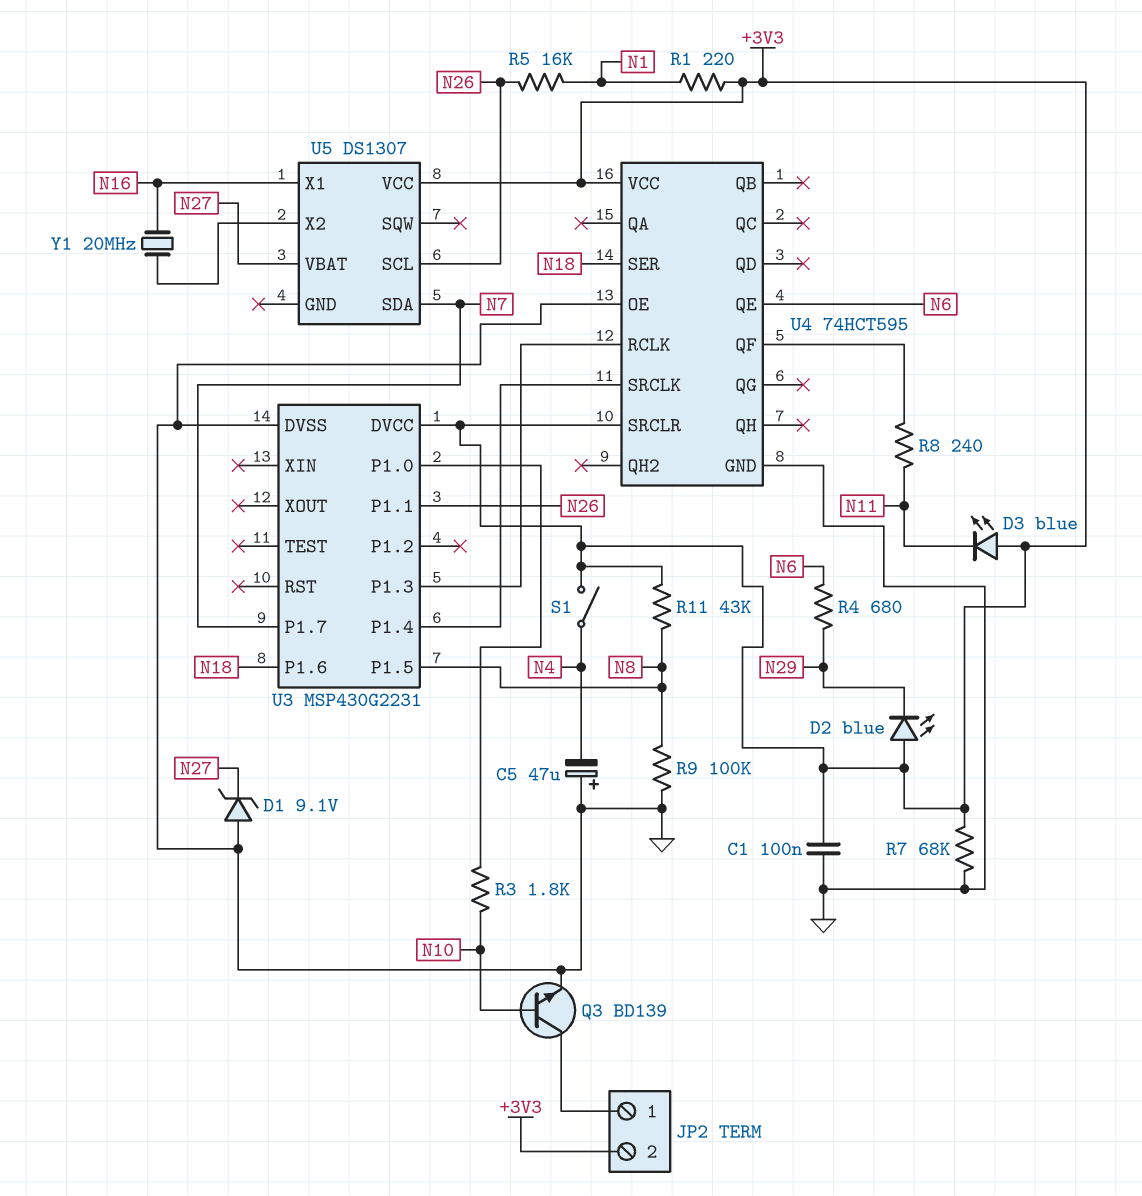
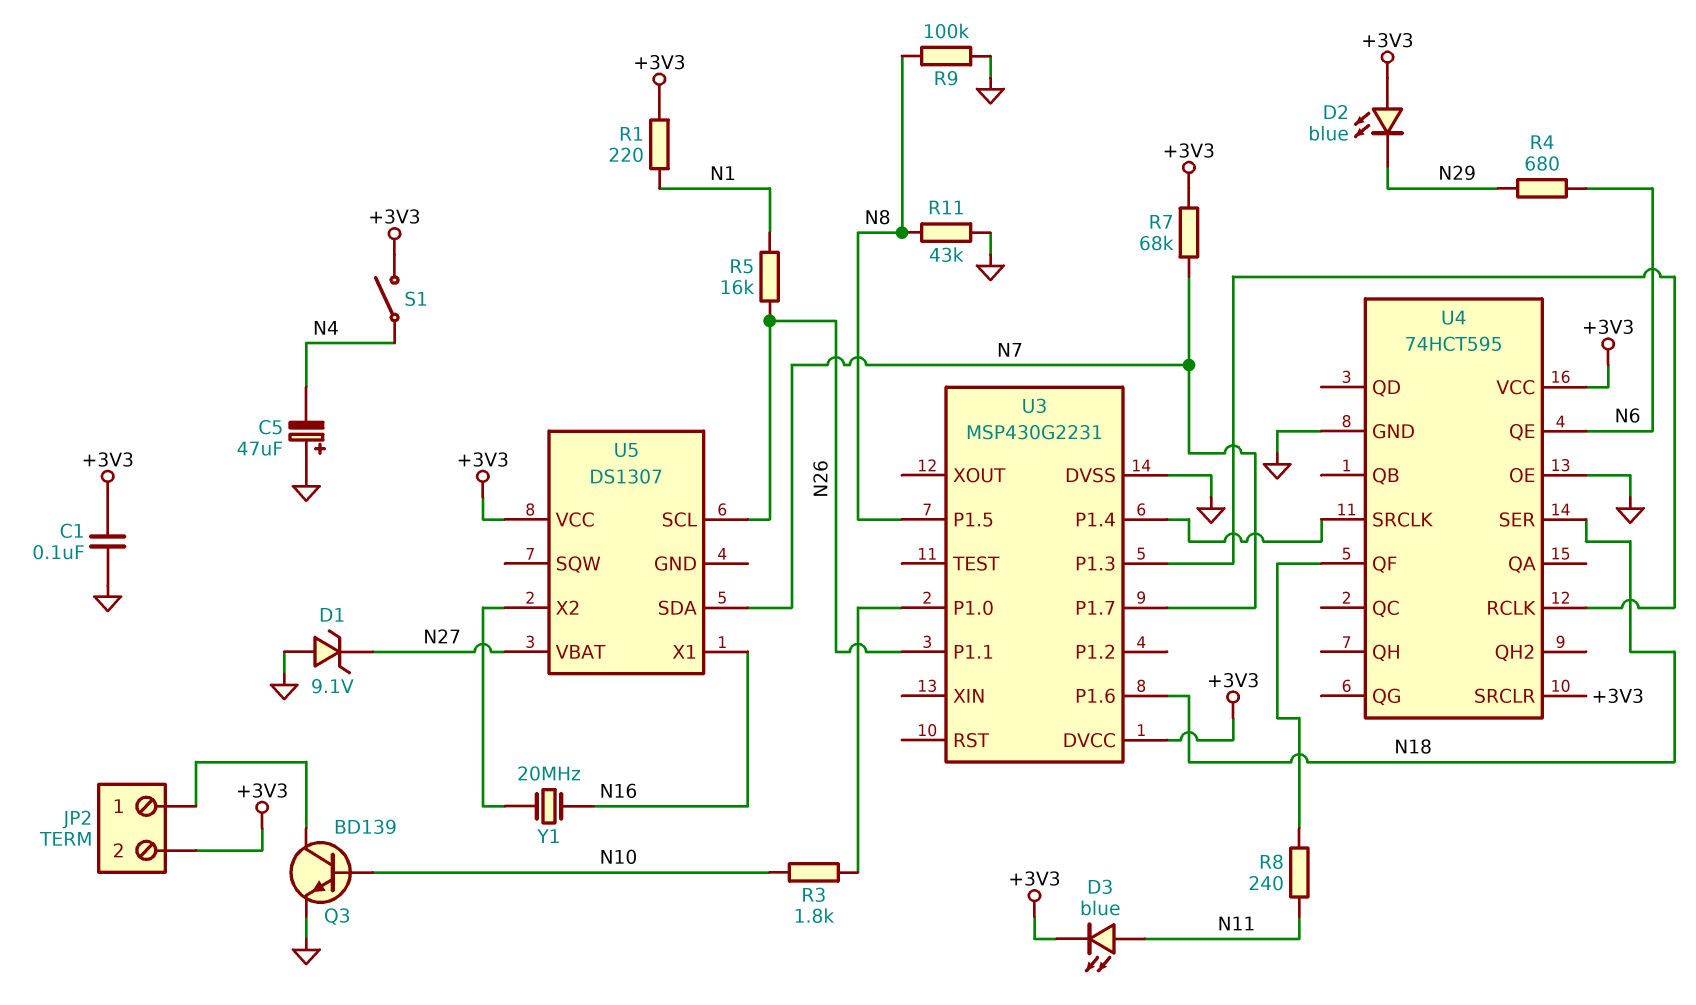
D3: LED blue (A +3V3, K N11) -> LED blue (A N11, K +3V3)
R7: 68k (+3V3, GND) -> 68k (+3V3, N7)
R11: 43k (+3V3, N8) -> 43k (GND, N8)

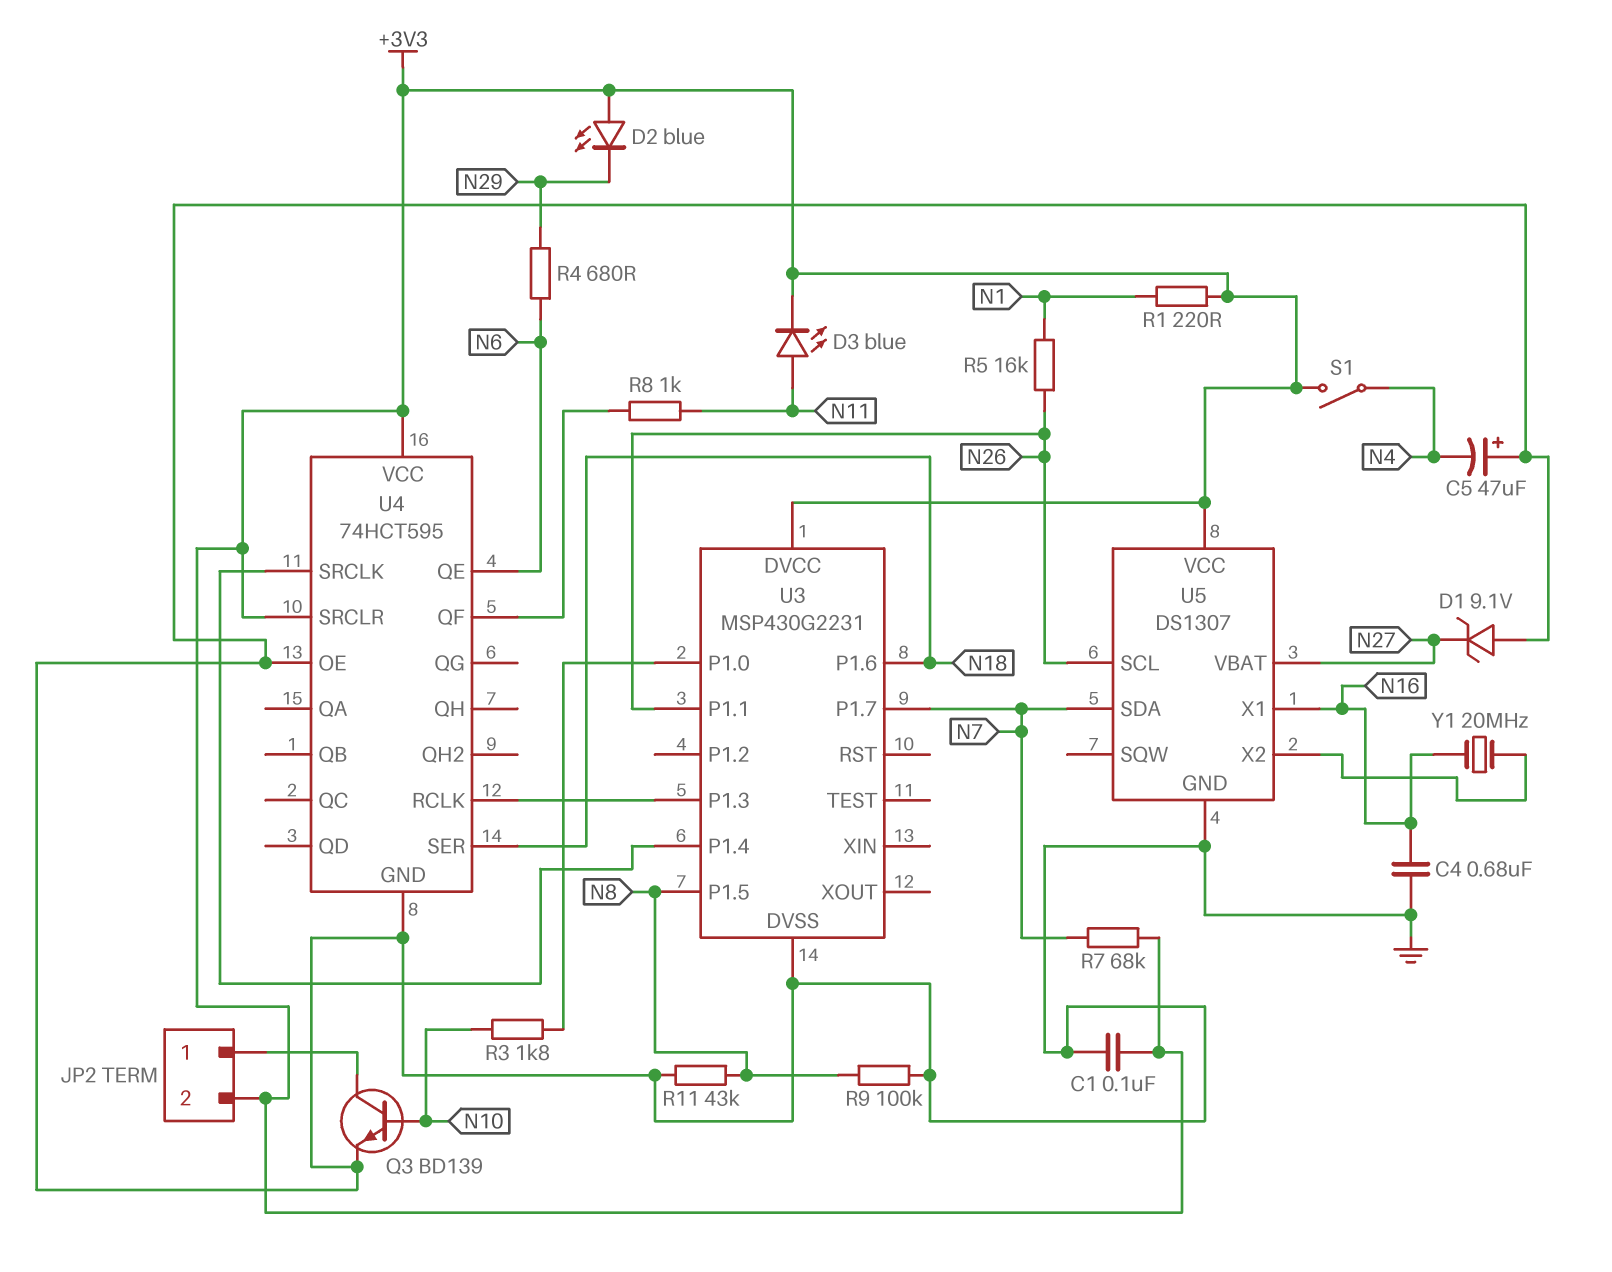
C4: none -> 680nF (GND, N16)
R8: 240 (N11, U4/QF) -> 1k (N11, U4/QF)
U5 pin GND: none -> GND

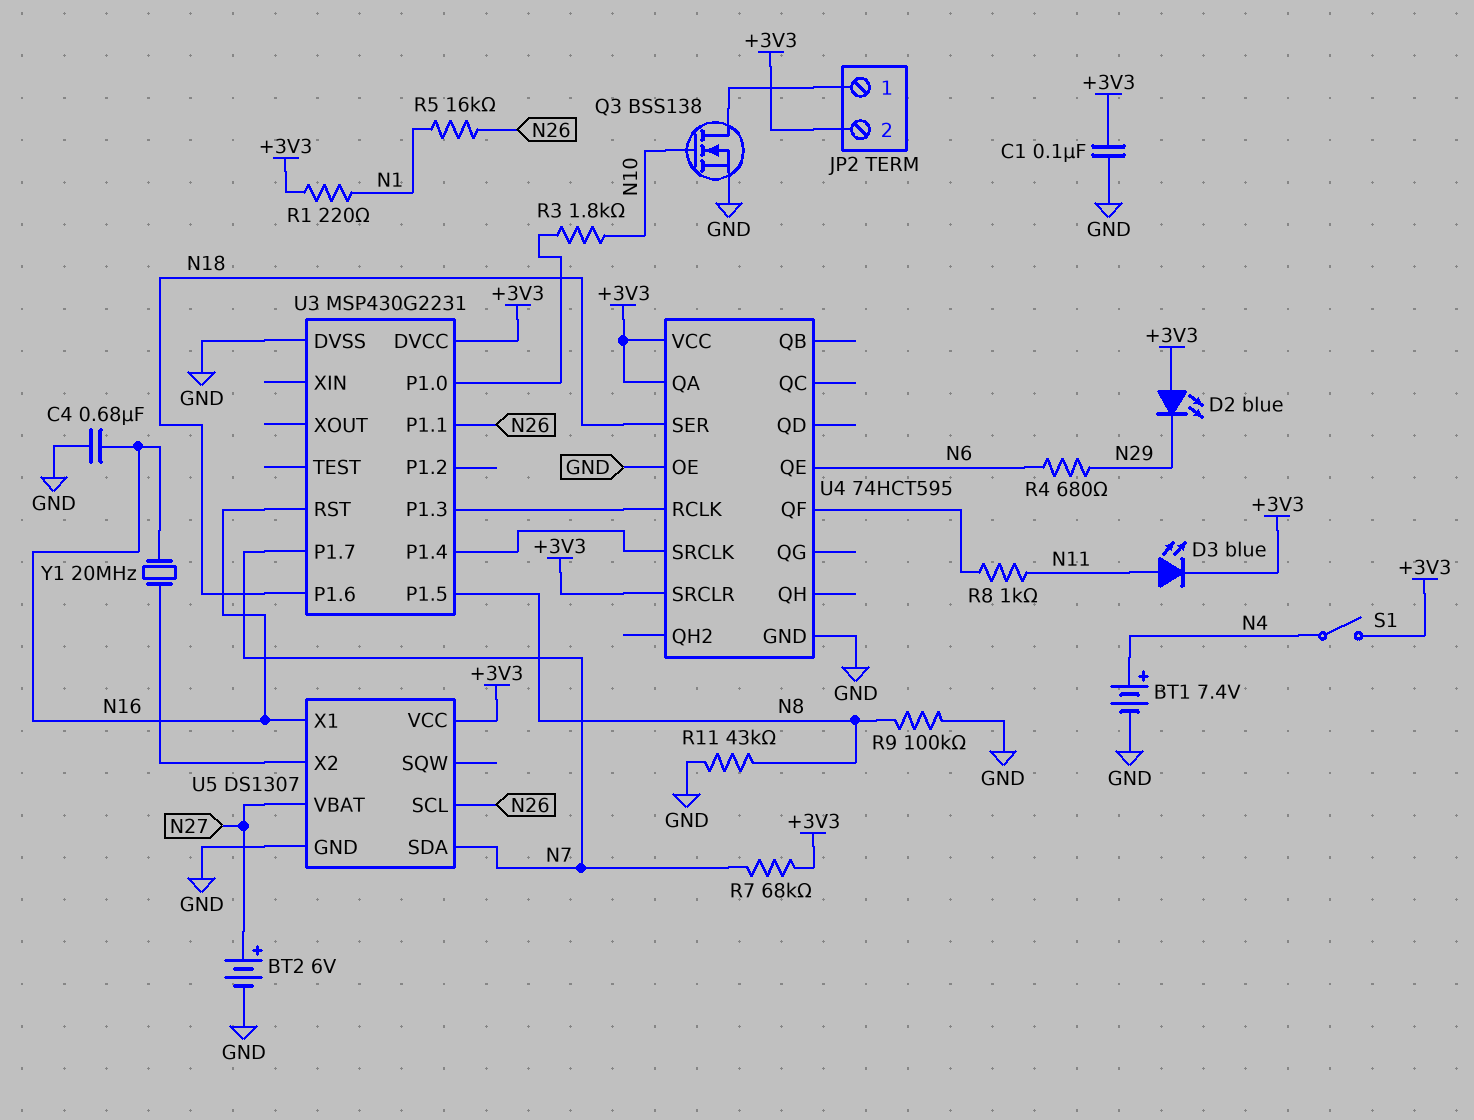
BT1: none -> 7.4V (plus N4, minus GND)
BT2: none -> 6V (plus N27, minus GND)
C5: 47uF (plus GND, minus N4) -> none
D1: zener 9.1V (A GND, K N27) -> none
Q3: NPN BD139 (B N10, C JP2/1, E GND) -> NMOS BSS138 (G N10, D JP2/1, S GND)
U3 pin RST: none -> N16
U4 pin QA: none -> +3V3

